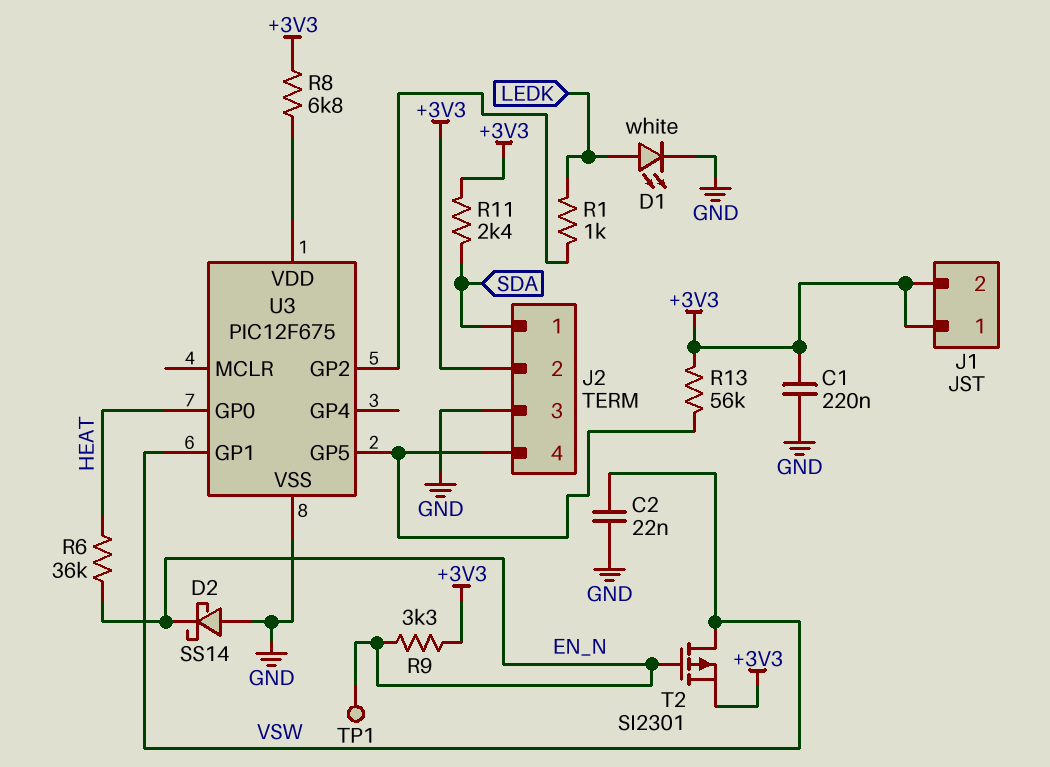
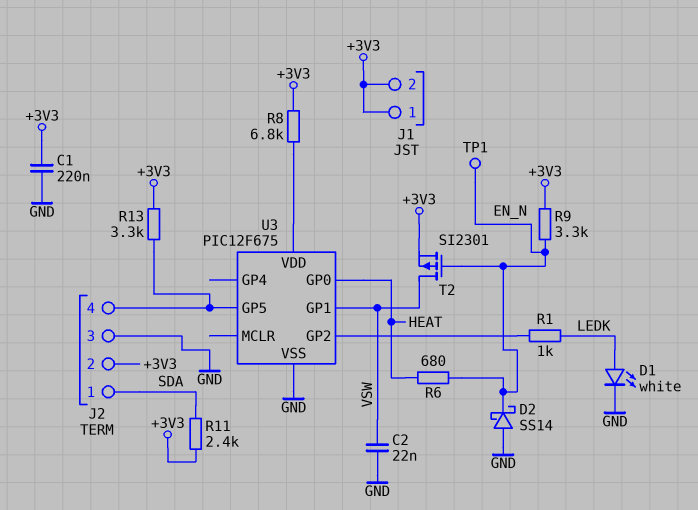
R6: 36k (EN_N, HEAT) -> 680 (EN_N, HEAT)
R13: 56k (+3V3, J2/4) -> 3.3k (+3V3, J2/4)

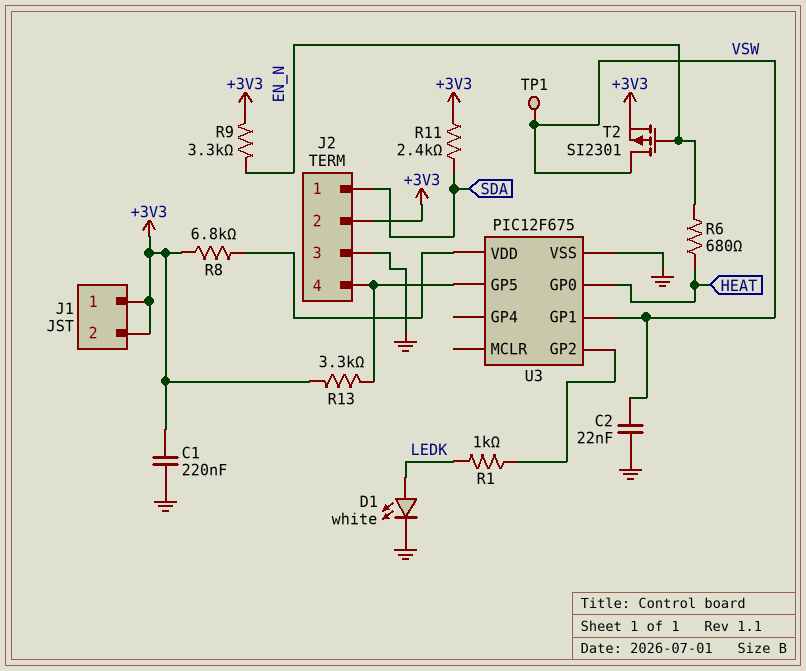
D2: schottky SS14 (A GND, K EN_N) -> none
TP1: test point (EN_N) -> test point (VSW)

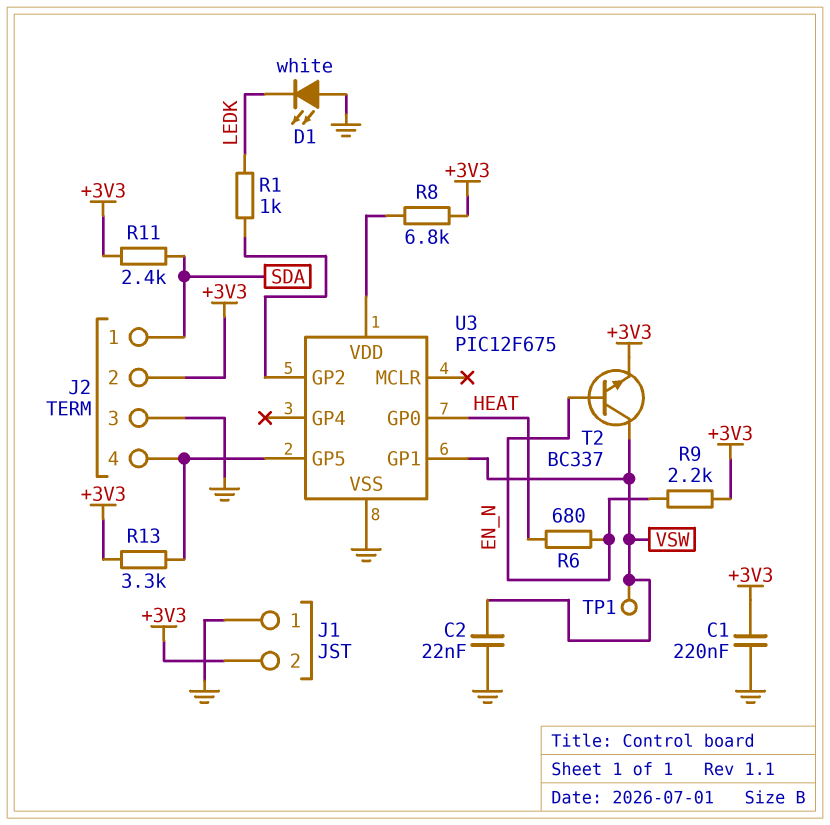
D1: LED white (A LEDK, K GND) -> LED white (A GND, K LEDK)
J1 pin 1: +3V3 -> GND
R9: 3.3k (+3V3, EN_N) -> 2.2k (+3V3, EN_N)
T2: PMOS SI2301 (G EN_N, D VSW, S +3V3) -> NPN BC337 (B EN_N, C VSW, E +3V3)

